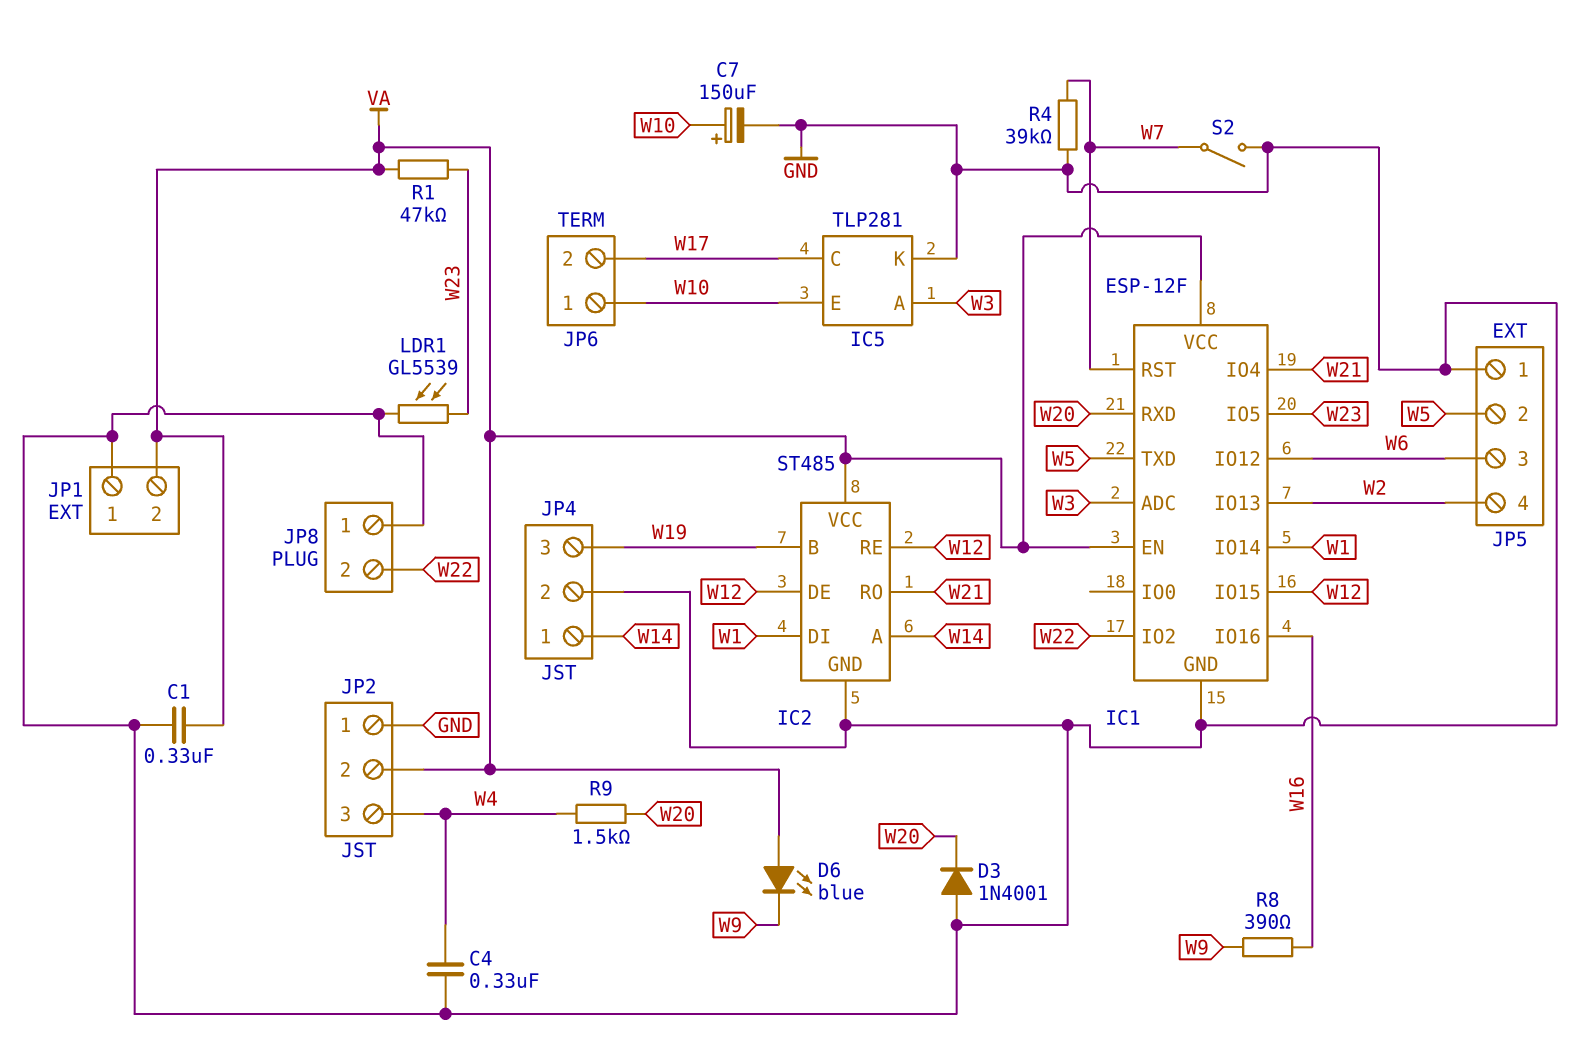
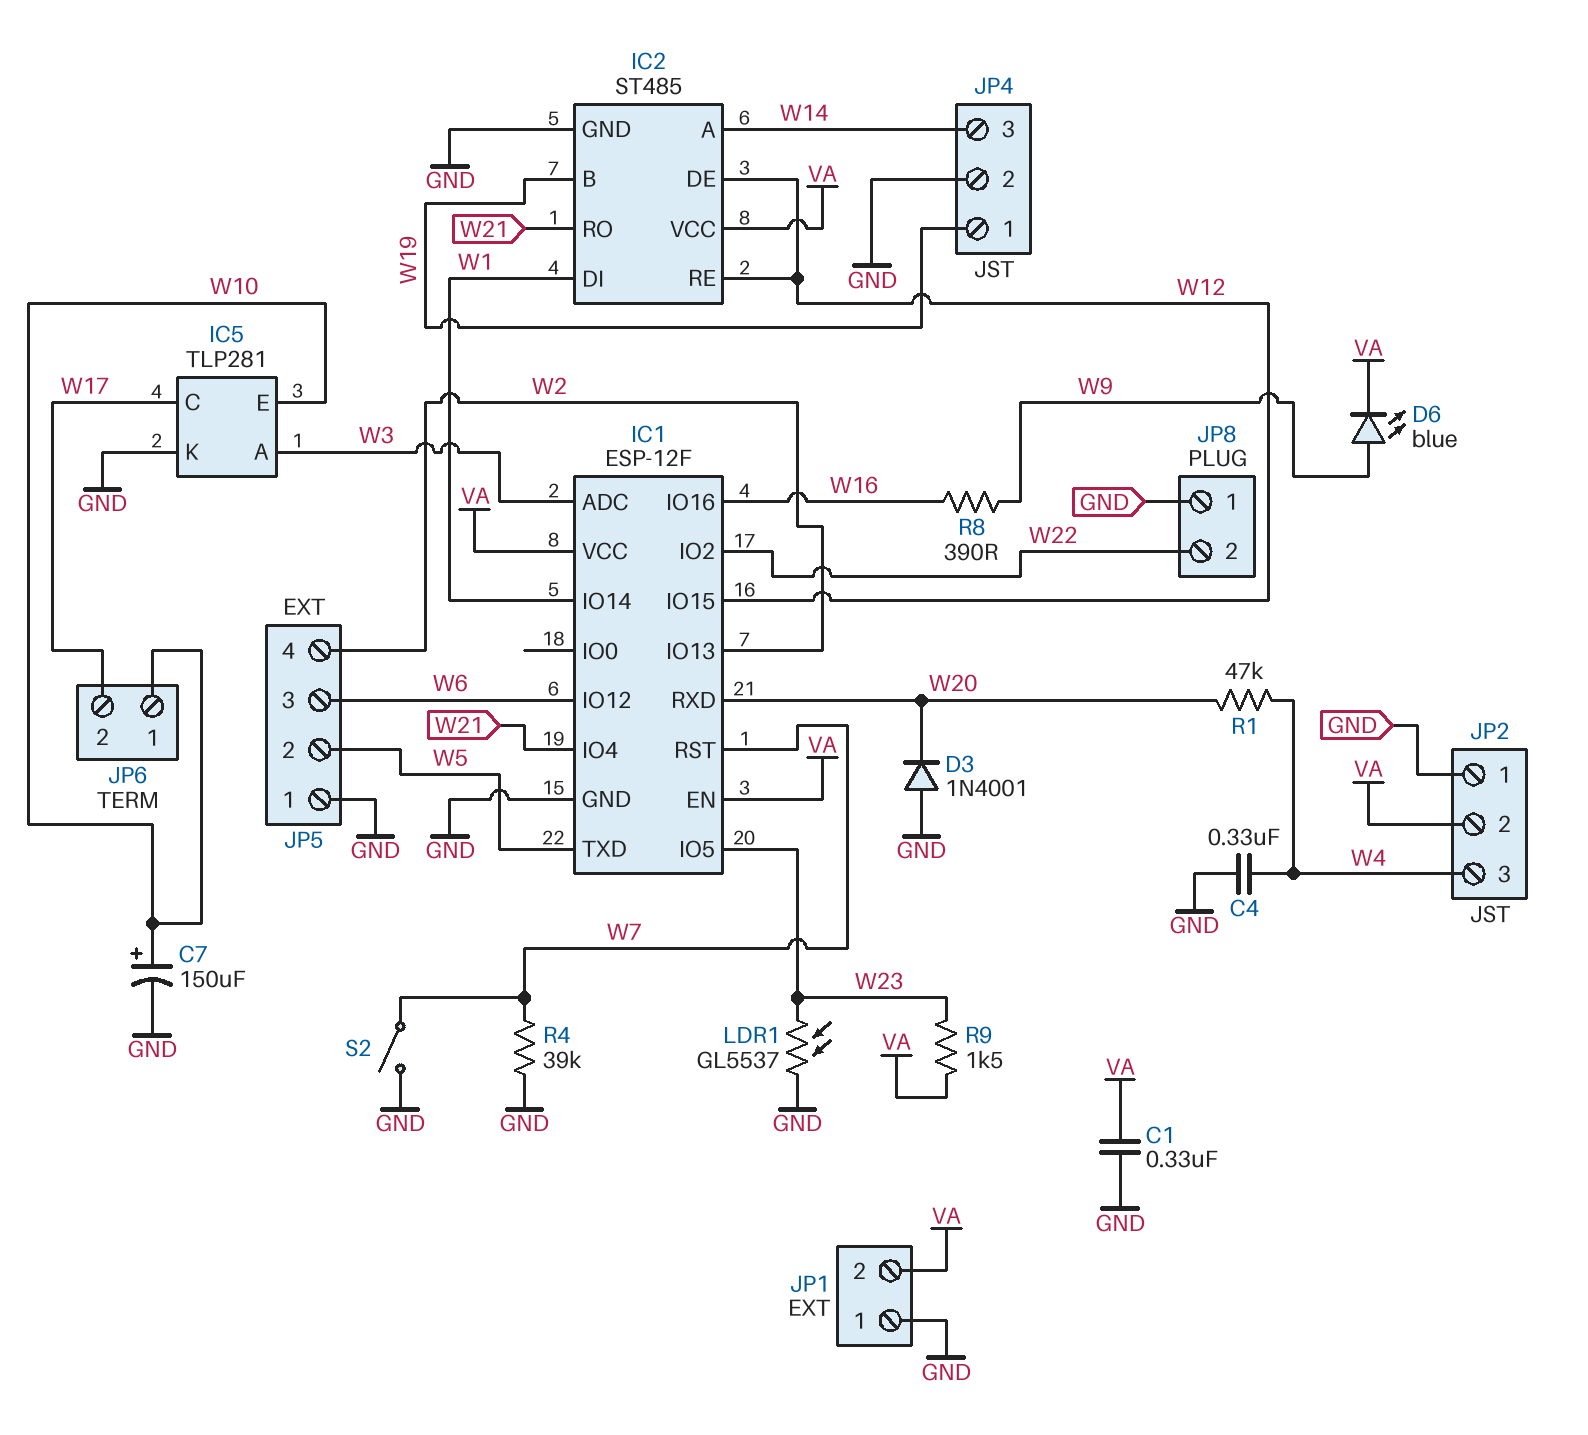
D6: LED blue (A VA, K W9) -> LED blue (A W9, K VA)
JP4 pin 1: W14 -> W19
JP4 pin 3: W19 -> W14
LDR1: GL5539 (GND, W23) -> GL5537 (GND, W23)
R1: 47k (VA, W23) -> 47k (W4, W20)
R9: 1.5k (W4, W20) -> 1.5k (VA, W23)

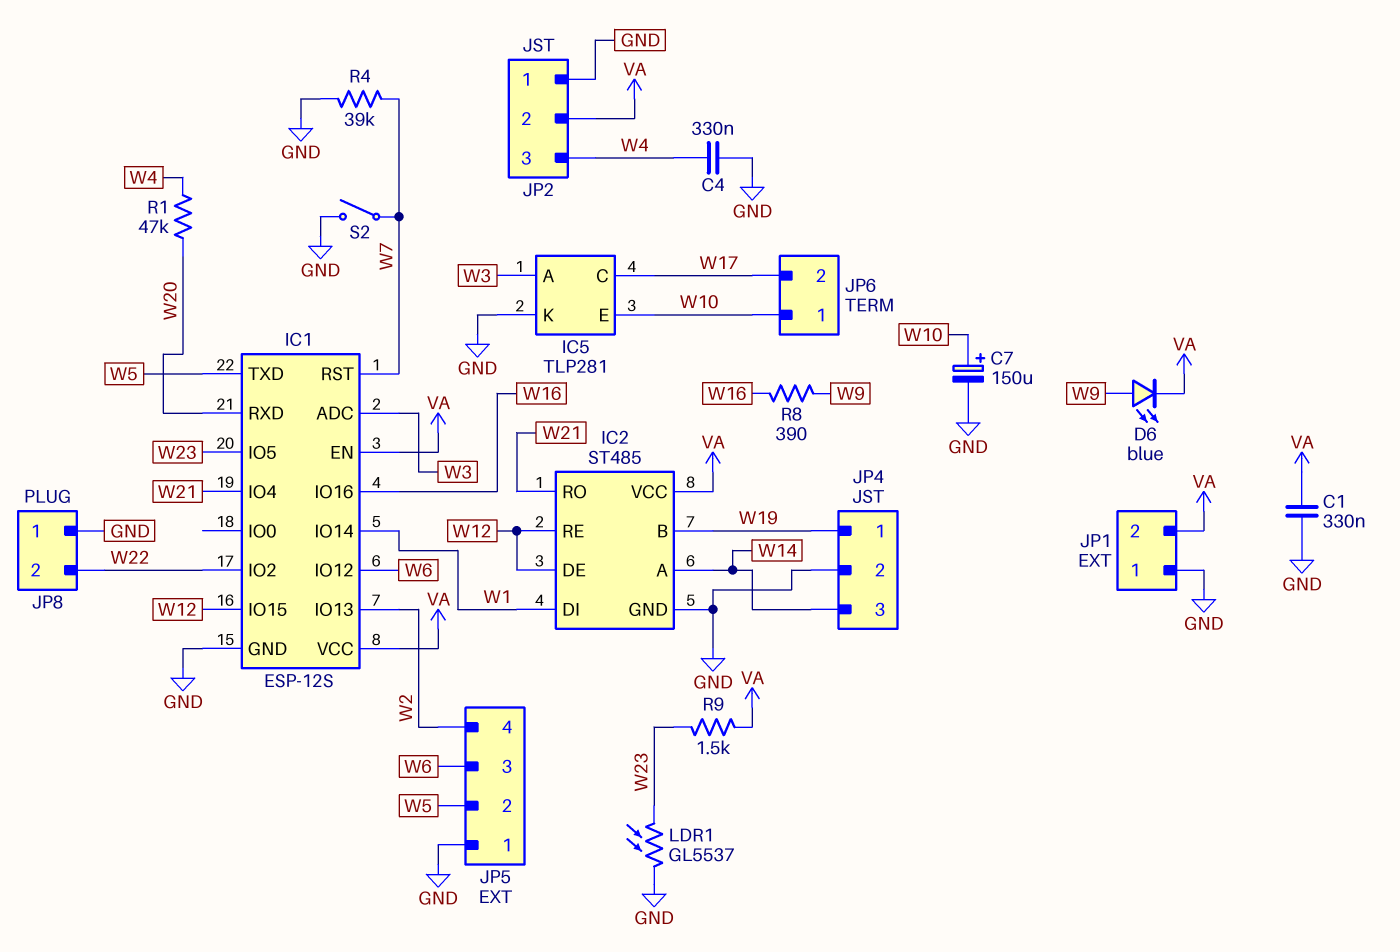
D3: diode 1N4001 (A GND, K W20) -> none
IC1: ESP-12F -> ESP-12S

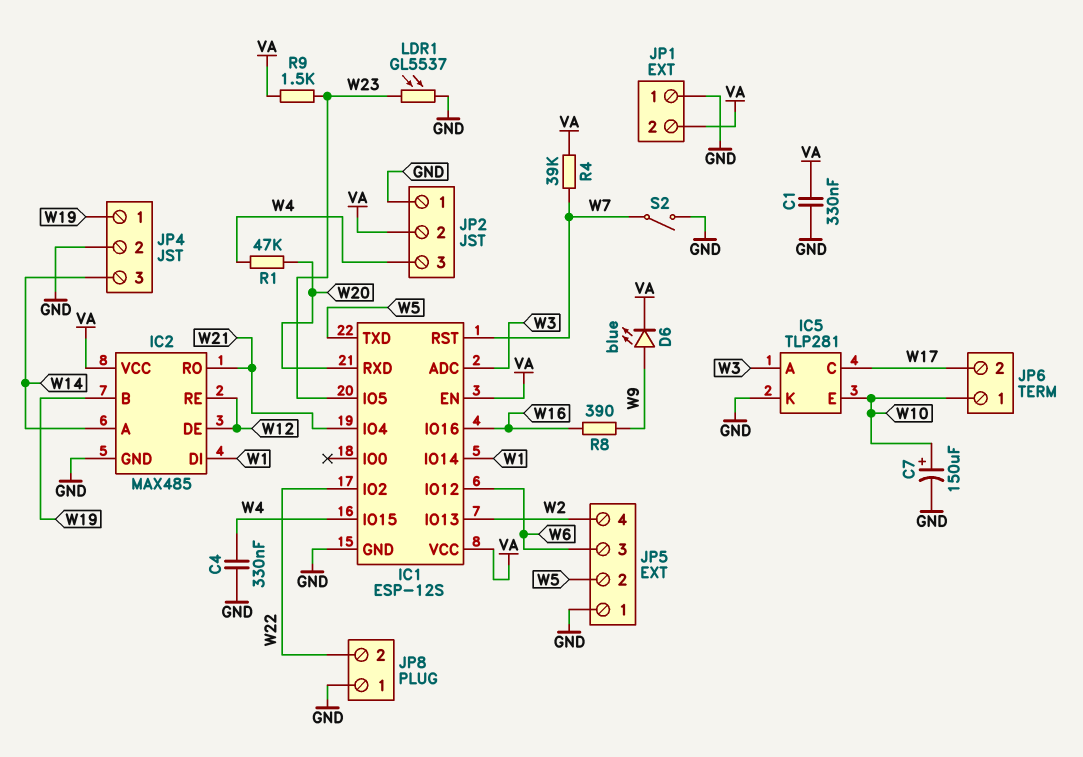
IC1 pin IO15: W12 -> W4
IC2: ST485 -> MAX485
R4: 39k (GND, W7) -> 39k (VA, W7)

